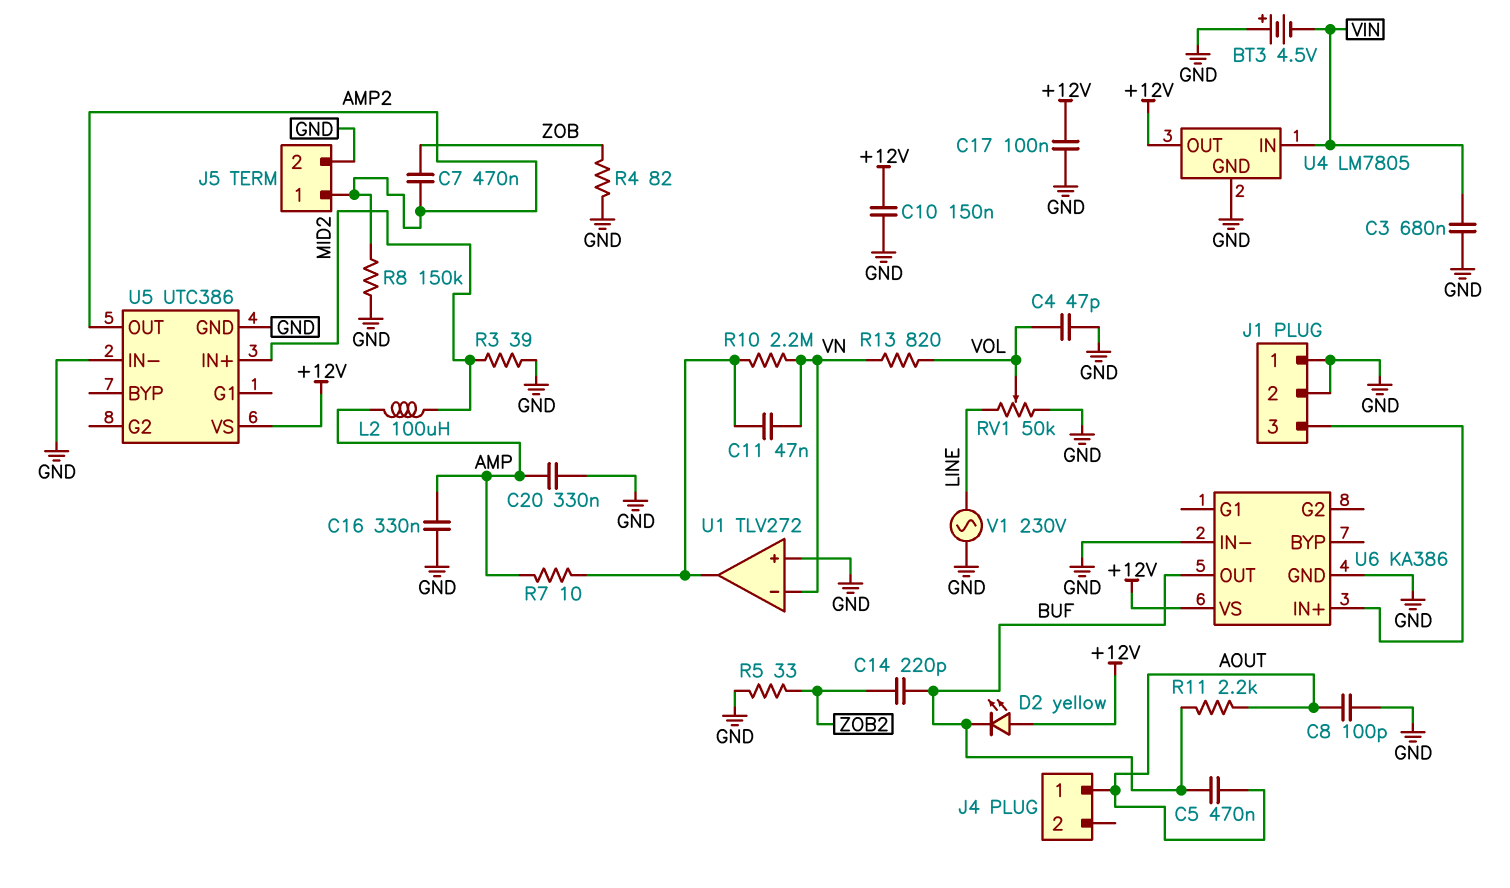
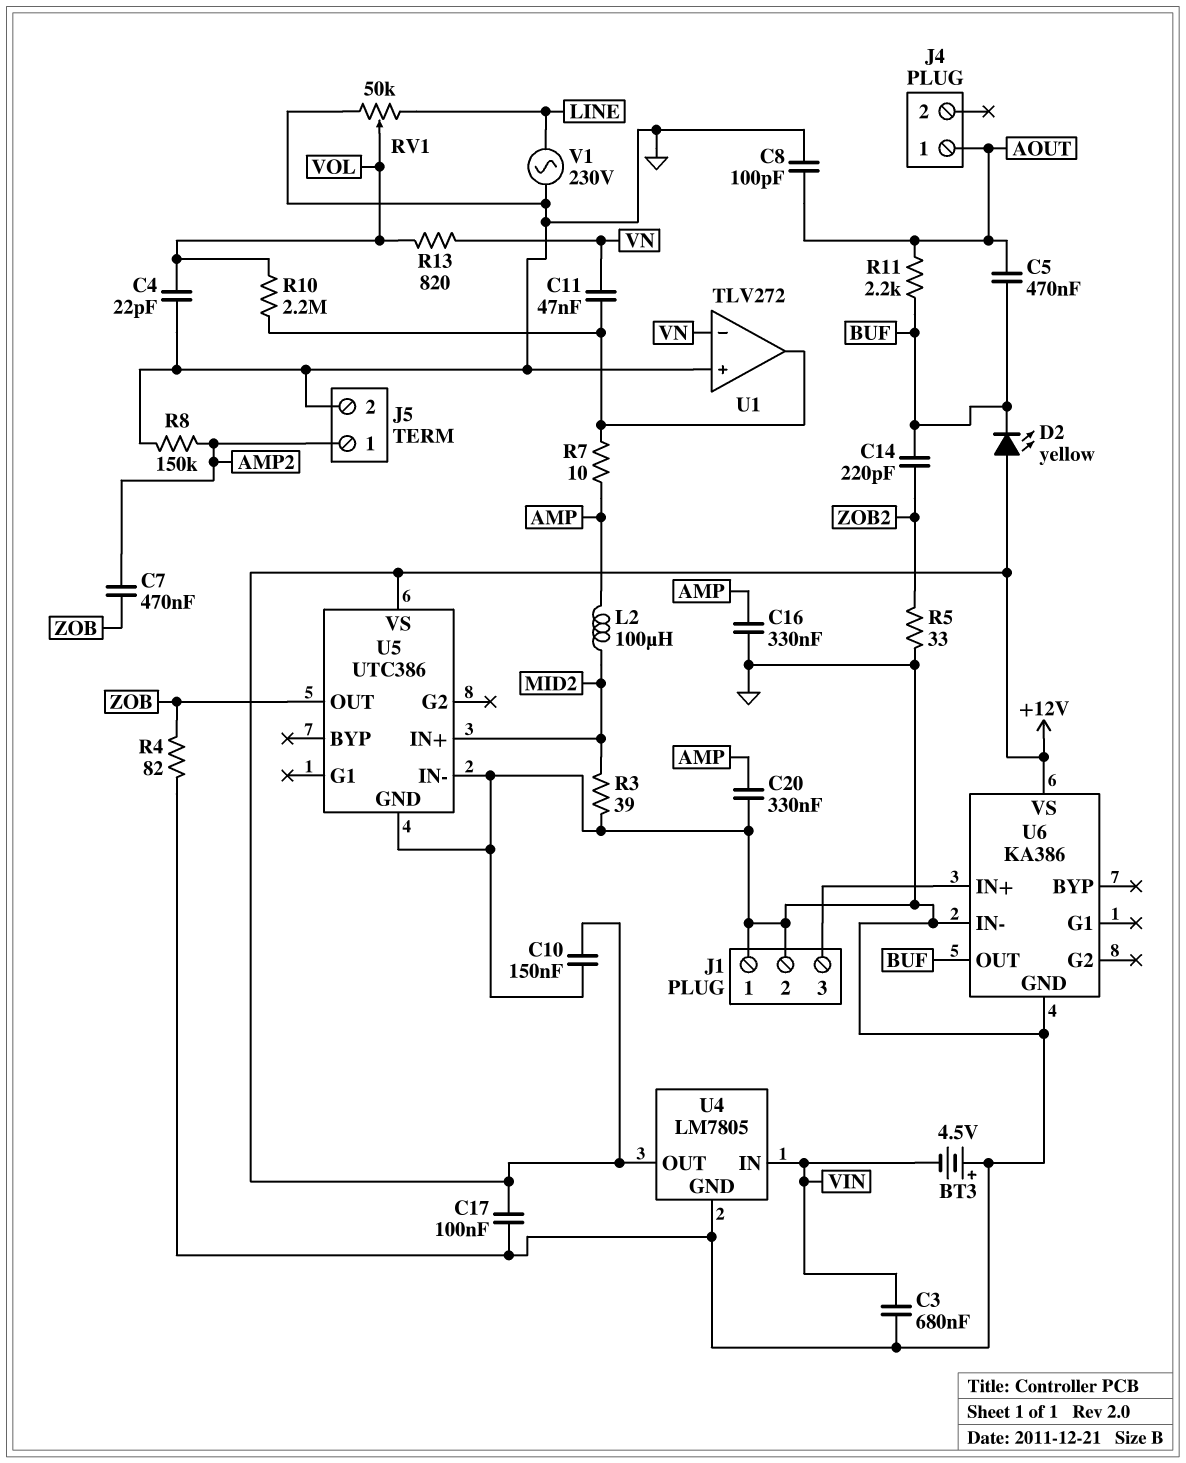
C4: 47pF (GND, VOL) -> 22pF (GND, VOL)
R10: 2.2M (U1/out, VN) -> 2.2M (U1/out, VOL)
U5 pin OUT: AMP2 -> ZOB

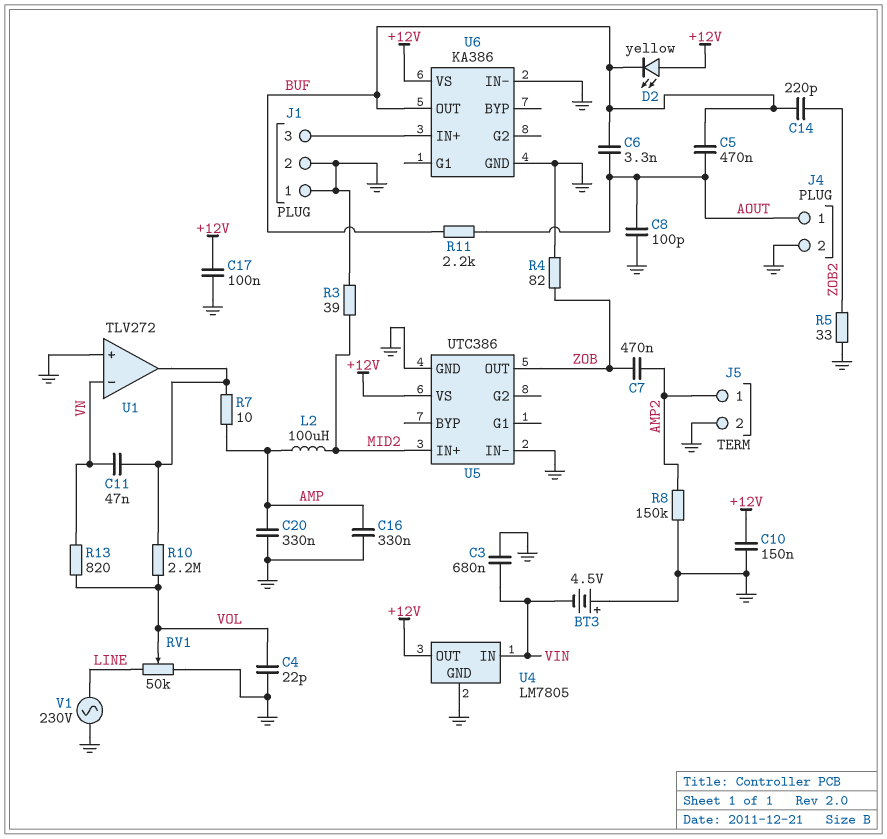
C6: none -> 3.3nF (AOUT, BUF)
J4 pin 2: none -> GND

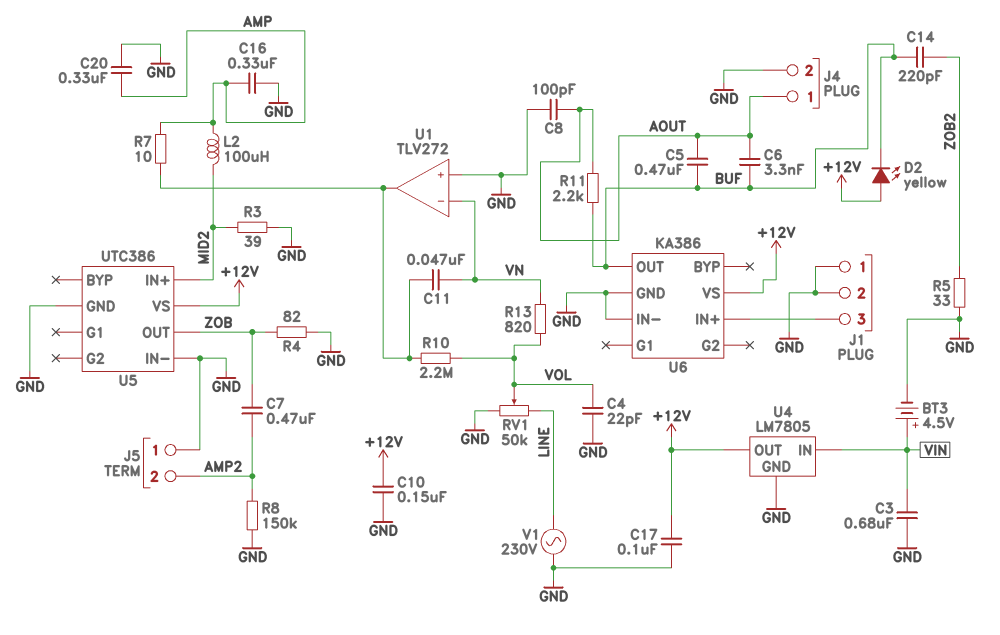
BT3: 4.5V (plus GND, minus VIN) -> 4.5V (plus VIN, minus GND)
J5 pin 1: AMP2 -> GND
J5 pin 2: GND -> AMP2

